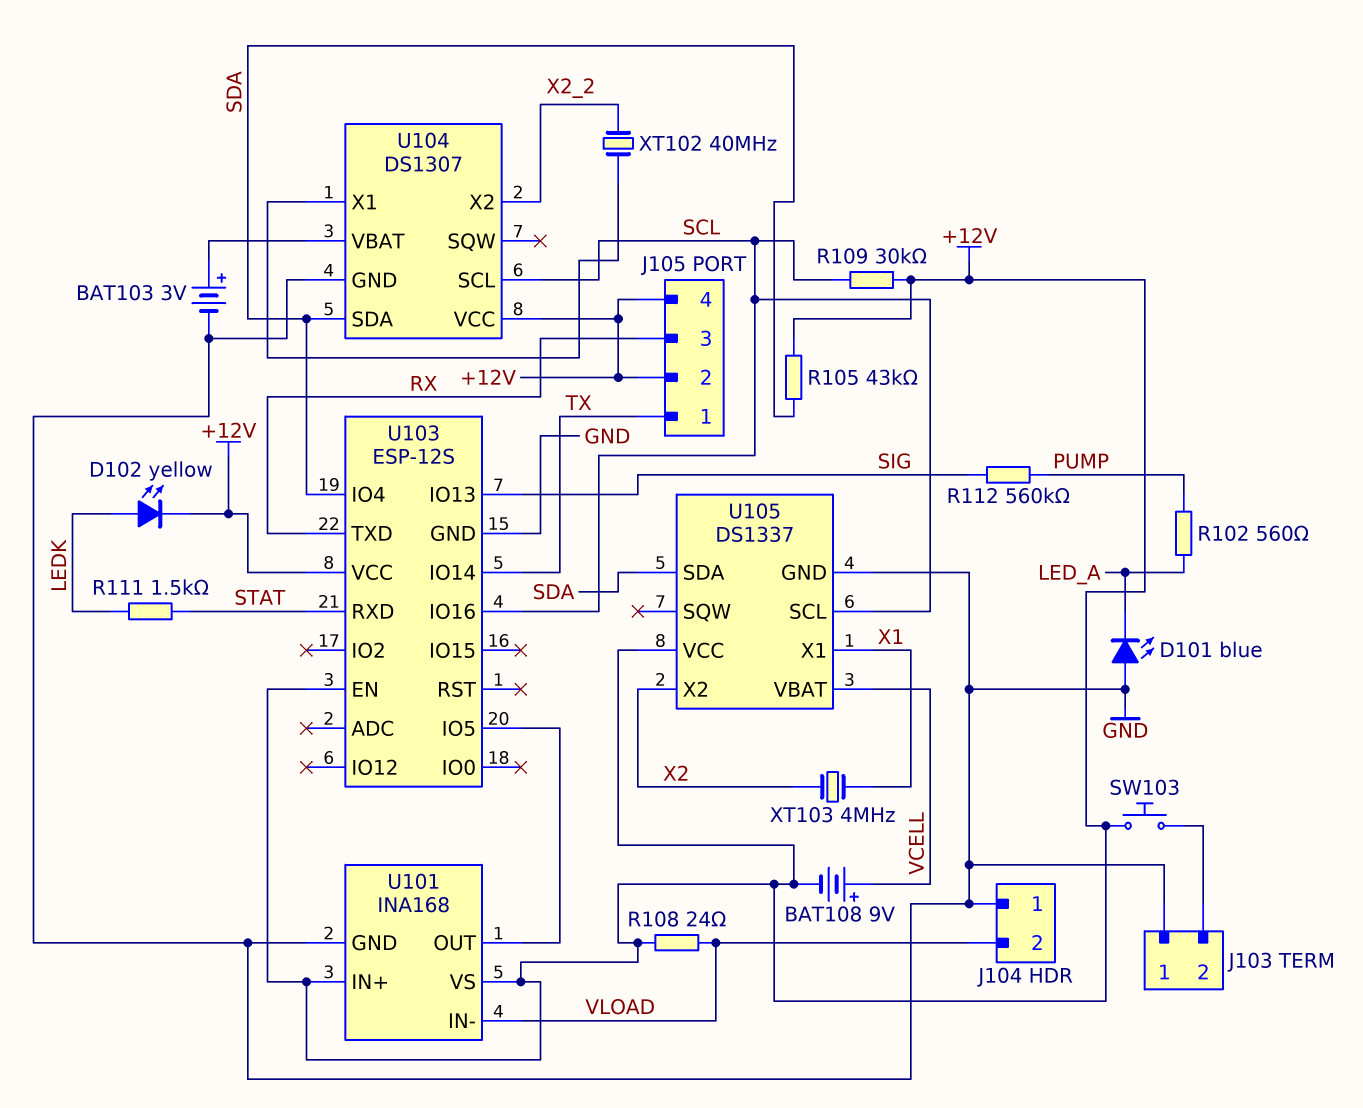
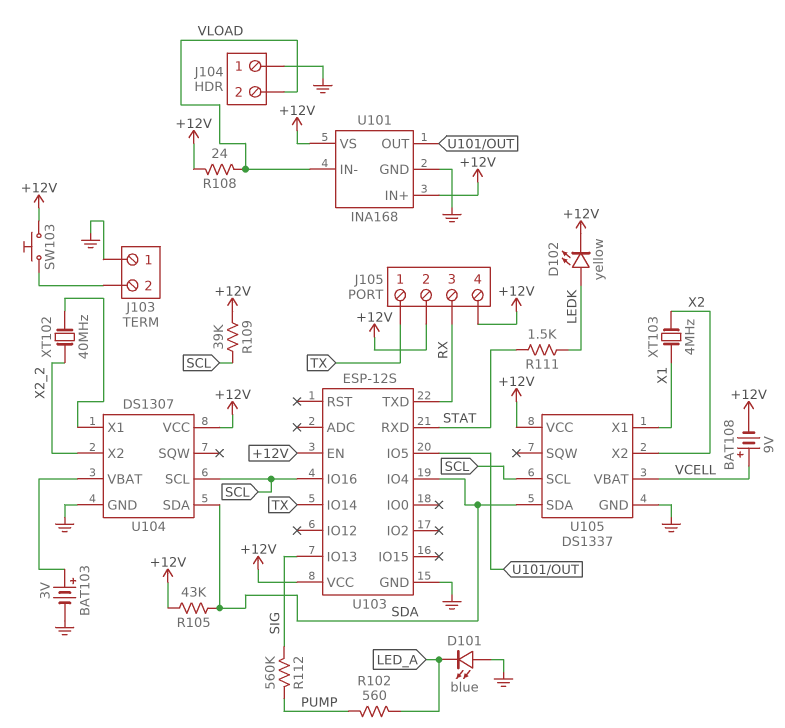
R109: 30k (+12V, SCL) -> 39k (+12V, SCL)

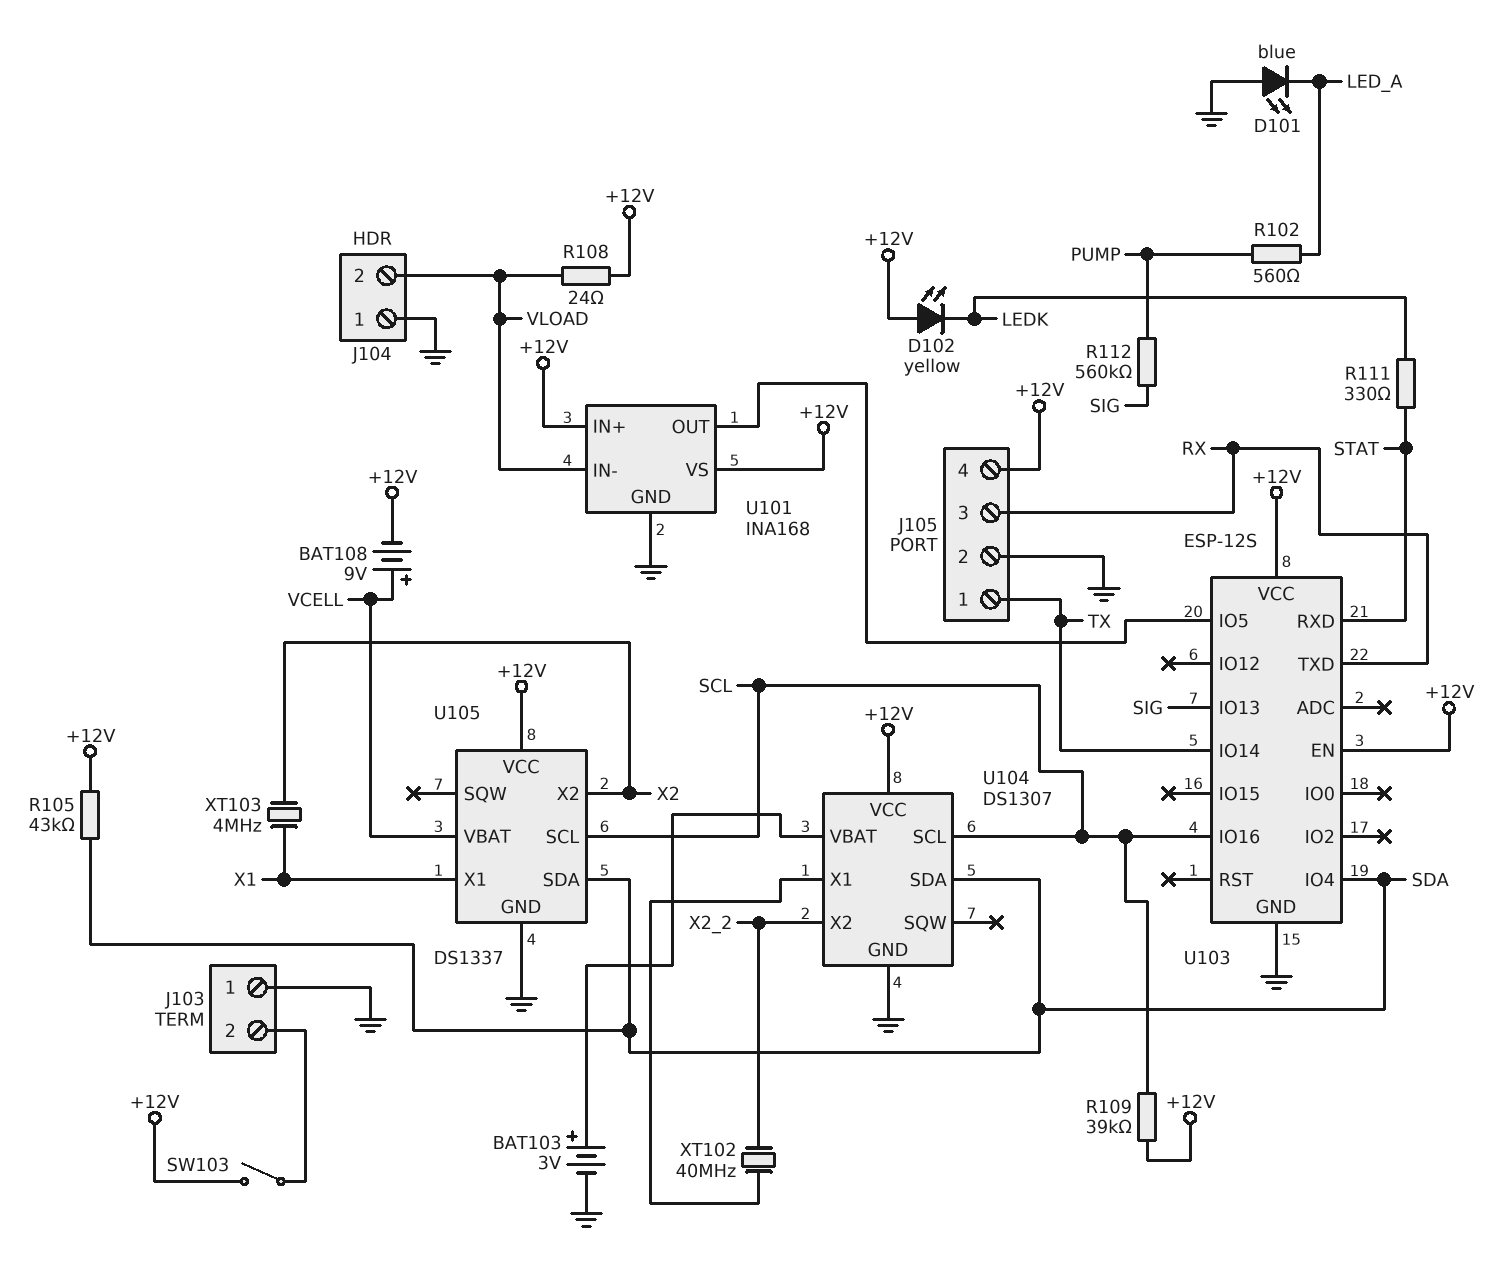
D102: LED yellow (A LEDK, K +12V) -> LED yellow (A +12V, K LEDK)
J105 pin 2: +12V -> GND
R111: 1.5k (LEDK, STAT) -> 330 (LEDK, STAT)
SW103: button (+12V, J103/2) -> switch (+12V, J103/2)

